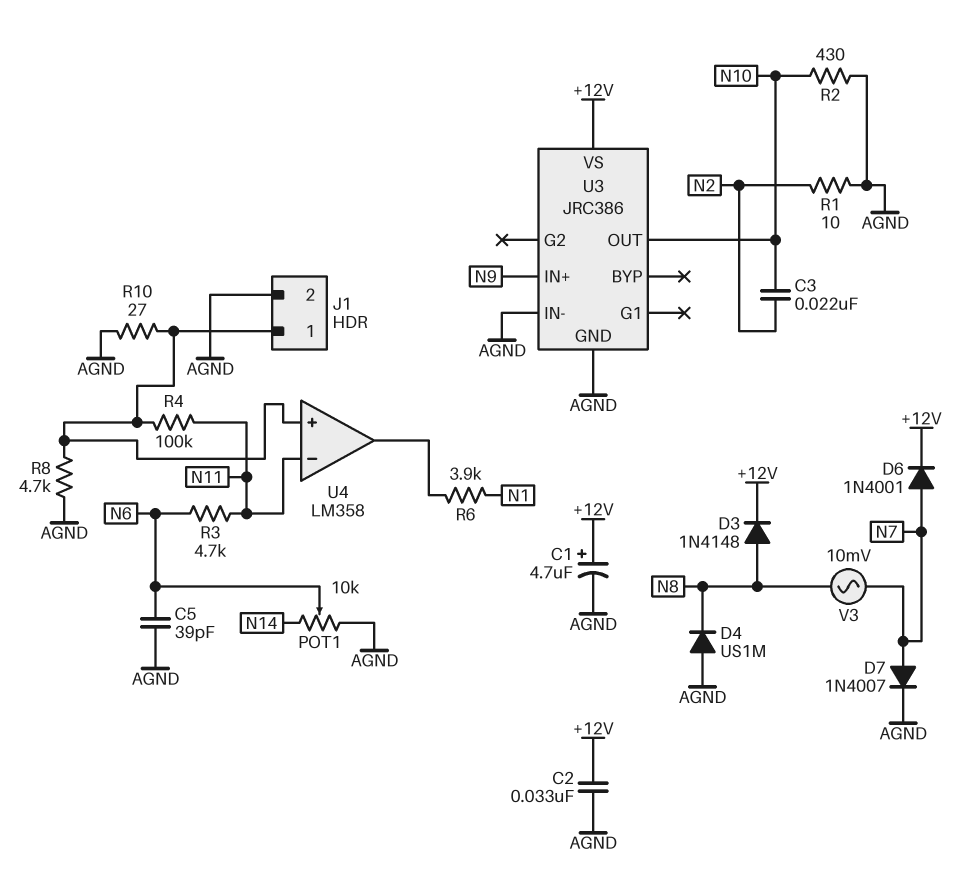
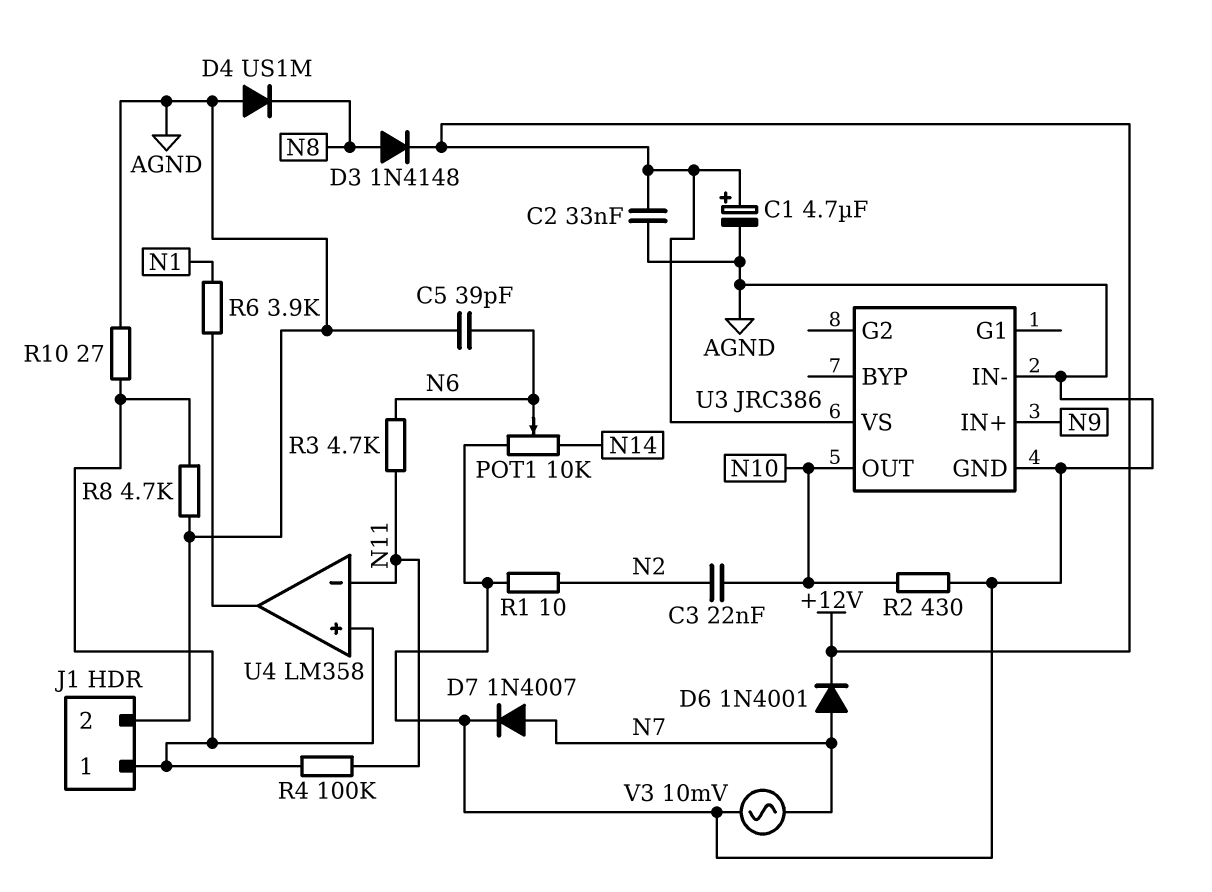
V3: AC 10mV (N7, N8) -> AC 10mV (AGND, N7)

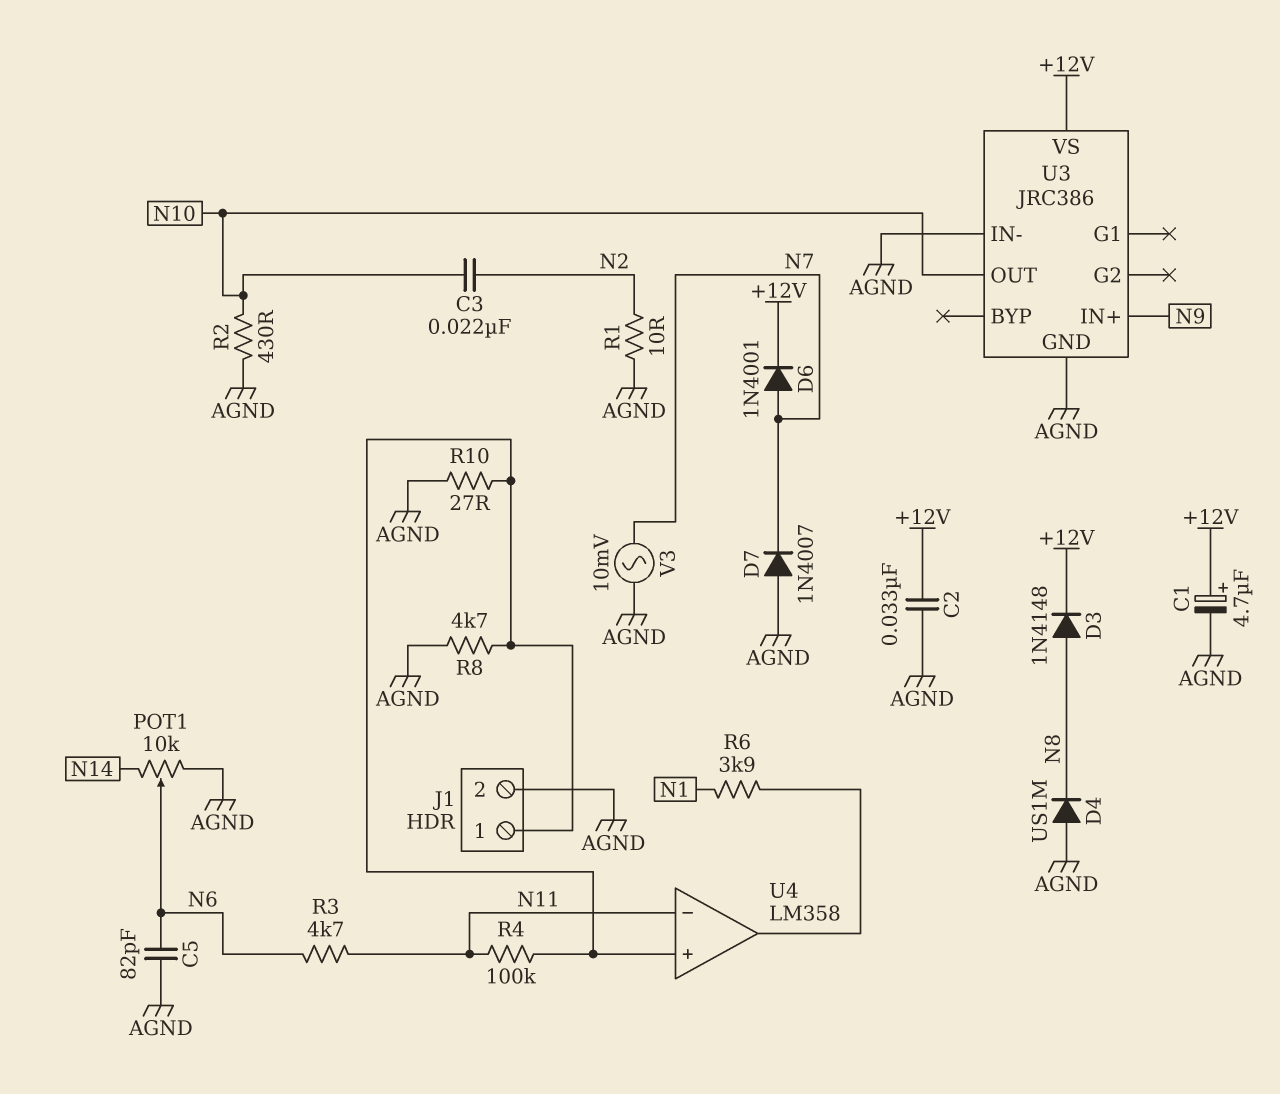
C5: 39pF (AGND, N6) -> 82pF (AGND, N6)
D7: diode 1N4007 (A N7, K AGND) -> diode 1N4007 (A AGND, K N7)

